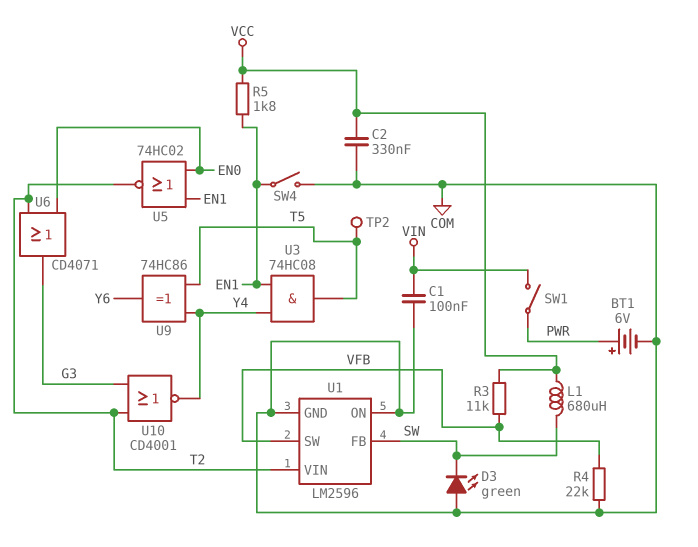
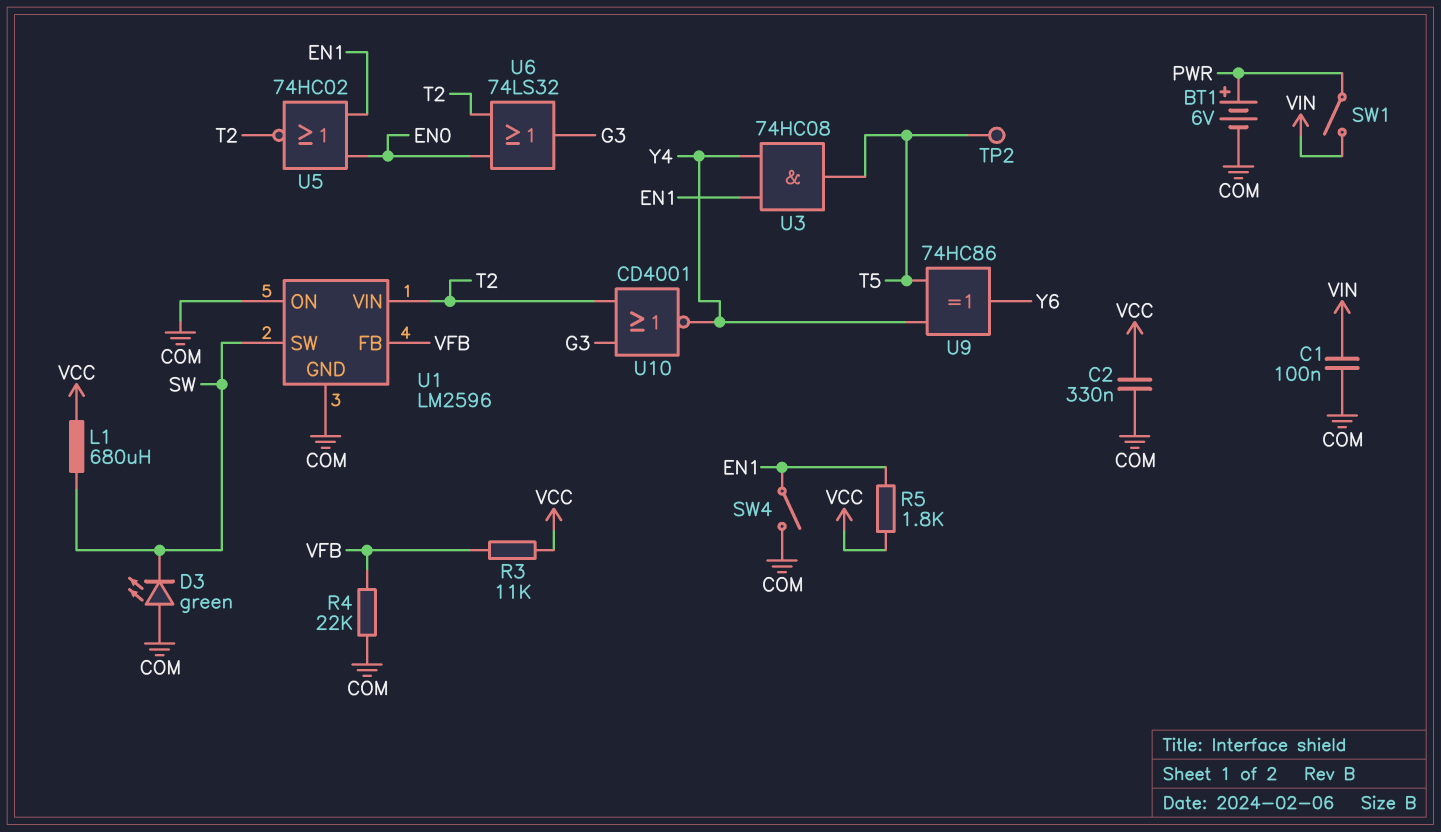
U1 pin FB: SW -> VFB
U1 pin SW: VFB -> SW
U6: OR CD4071 (in EN0, in T2, out G3) -> OR 74LS32 (in EN0, in T2, out G3)

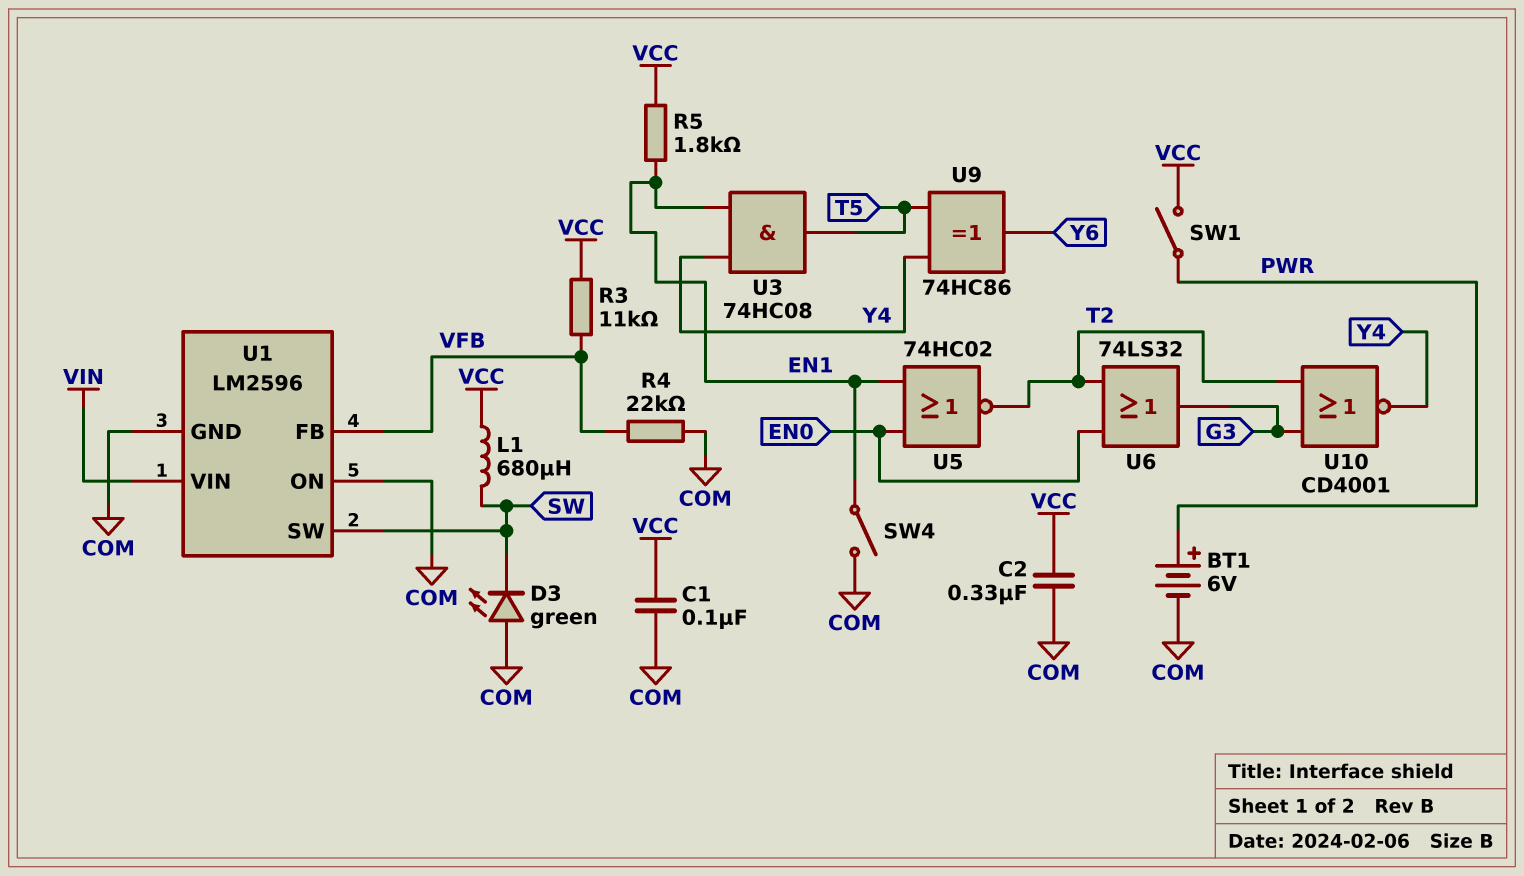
C1: 100nF (COM, VIN) -> 100nF (COM, VCC)
SW1: switch (PWR, VIN) -> switch (PWR, VCC)
TP2: test point (T5) -> none
U1 pin VIN: T2 -> VIN

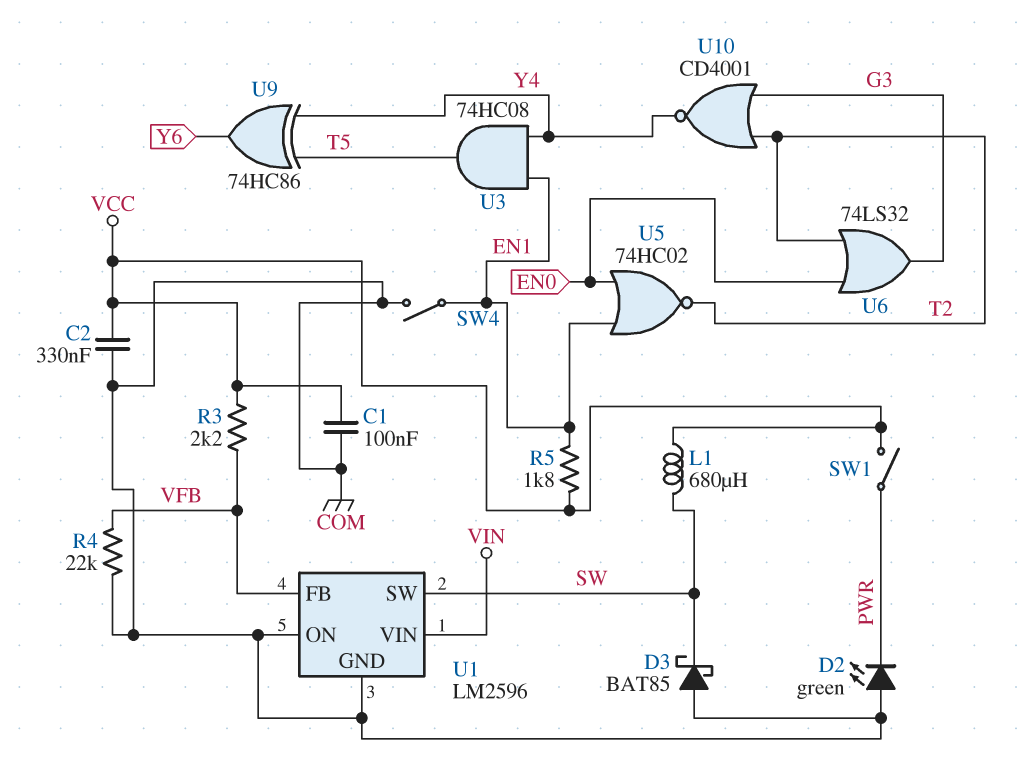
BT1: 6V (plus PWR, minus COM) -> none
D2: none -> LED green (A COM, K PWR)
D3: LED green (A COM, K SW) -> schottky BAT85 (A COM, K SW)
R3: 11k (VCC, VFB) -> 2.2k (VCC, VFB)

